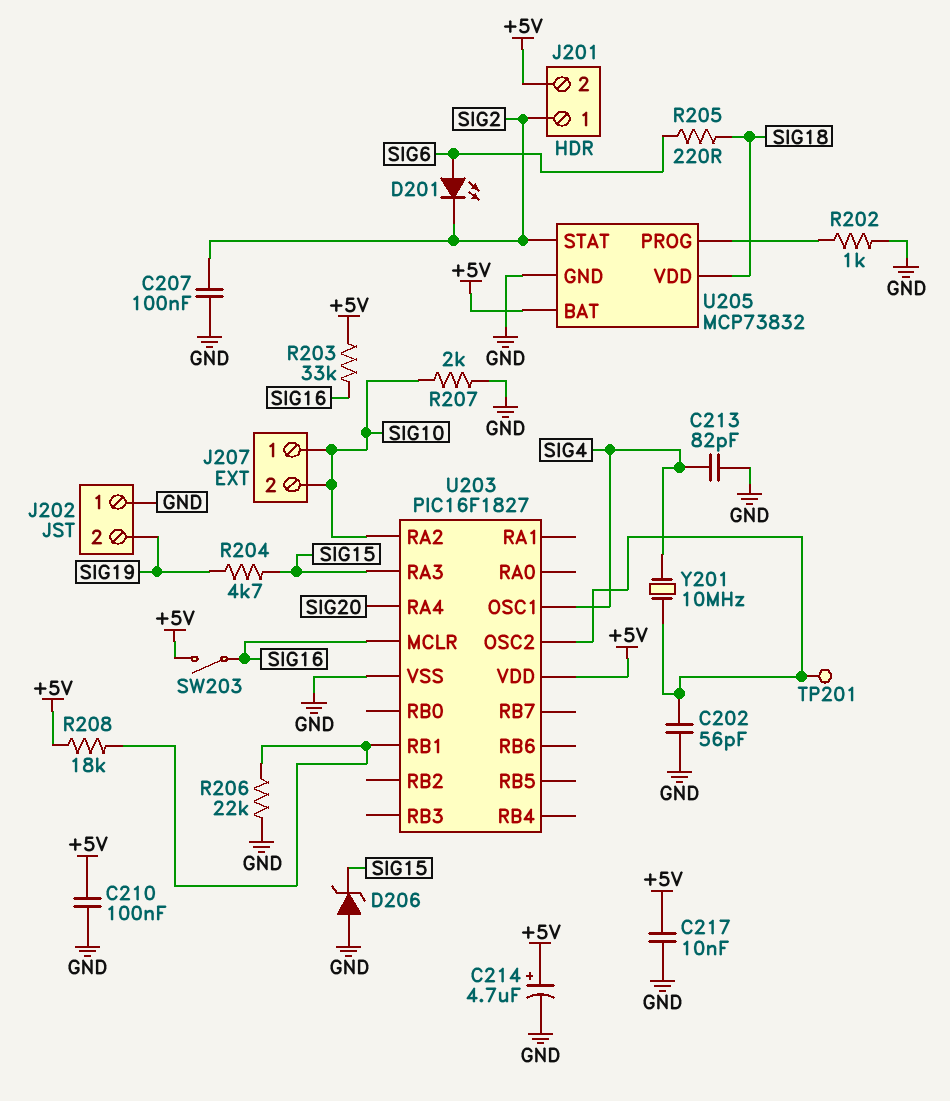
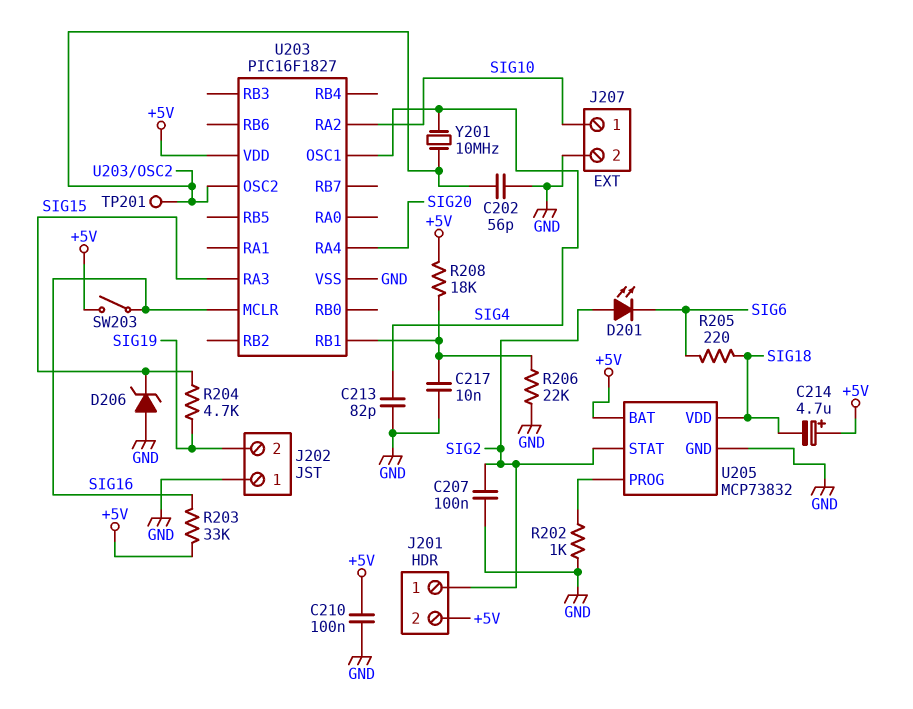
C214: 4.7uF (plus +5V, minus GND) -> 4.7uF (plus +5V, minus SIG18)
C217: 10nF (+5V, GND) -> 10nF (GND, U203/RB1)
D201: LED (A SIG6, K SIG2) -> LED (A SIG2, K SIG6)
J207 pin 2: SIG10 -> GND
R207: 2k (GND, SIG10) -> none

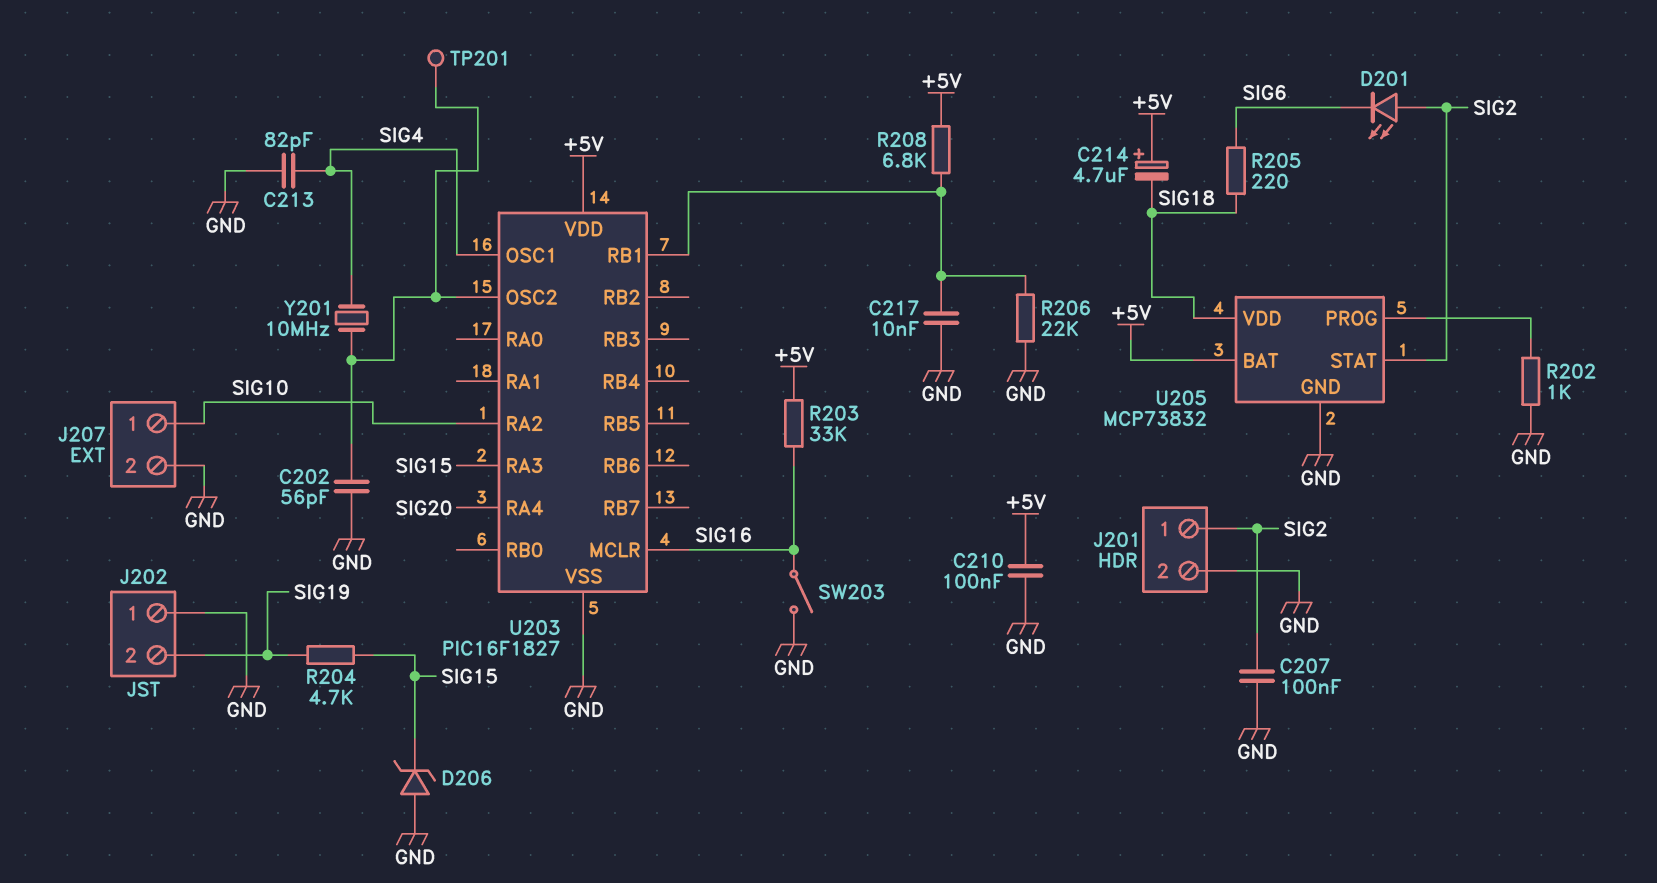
J201 pin 2: +5V -> GND
R208: 18k (+5V, U203/RB1) -> 6.8k (+5V, U203/RB1)
SW203: switch (+5V, SIG16) -> switch (GND, SIG16)

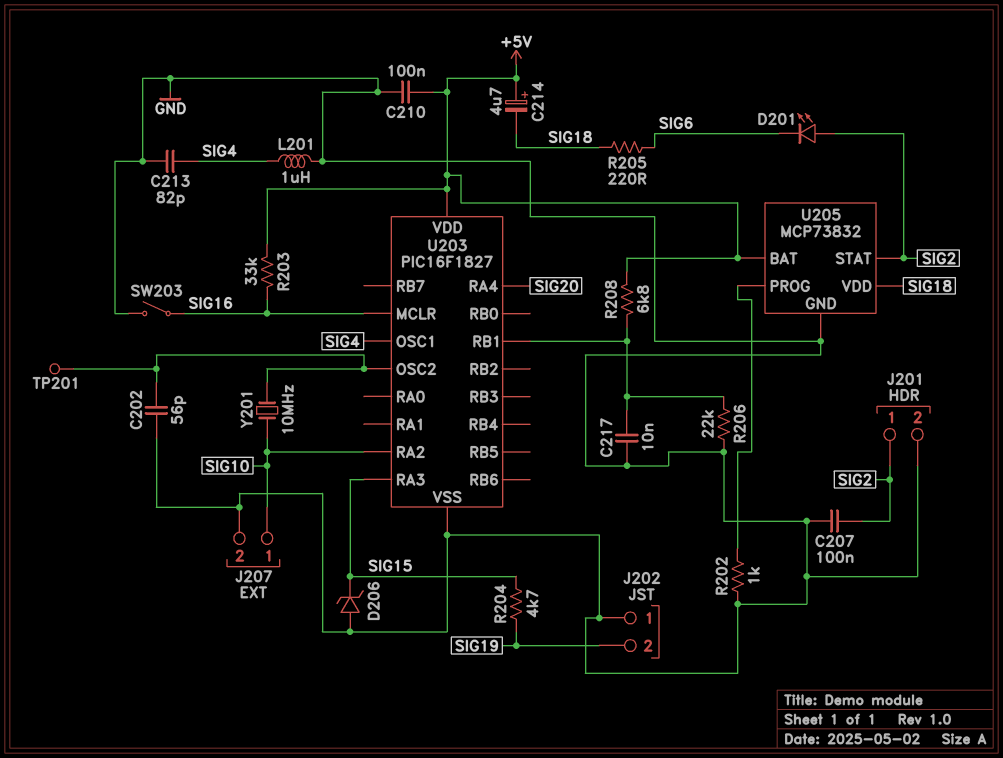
L201: none -> 1uH (GND, SIG4)
Y201: 10MHz (SIG4, U203/OSC2) -> 10MHz (SIG10, U203/OSC2)

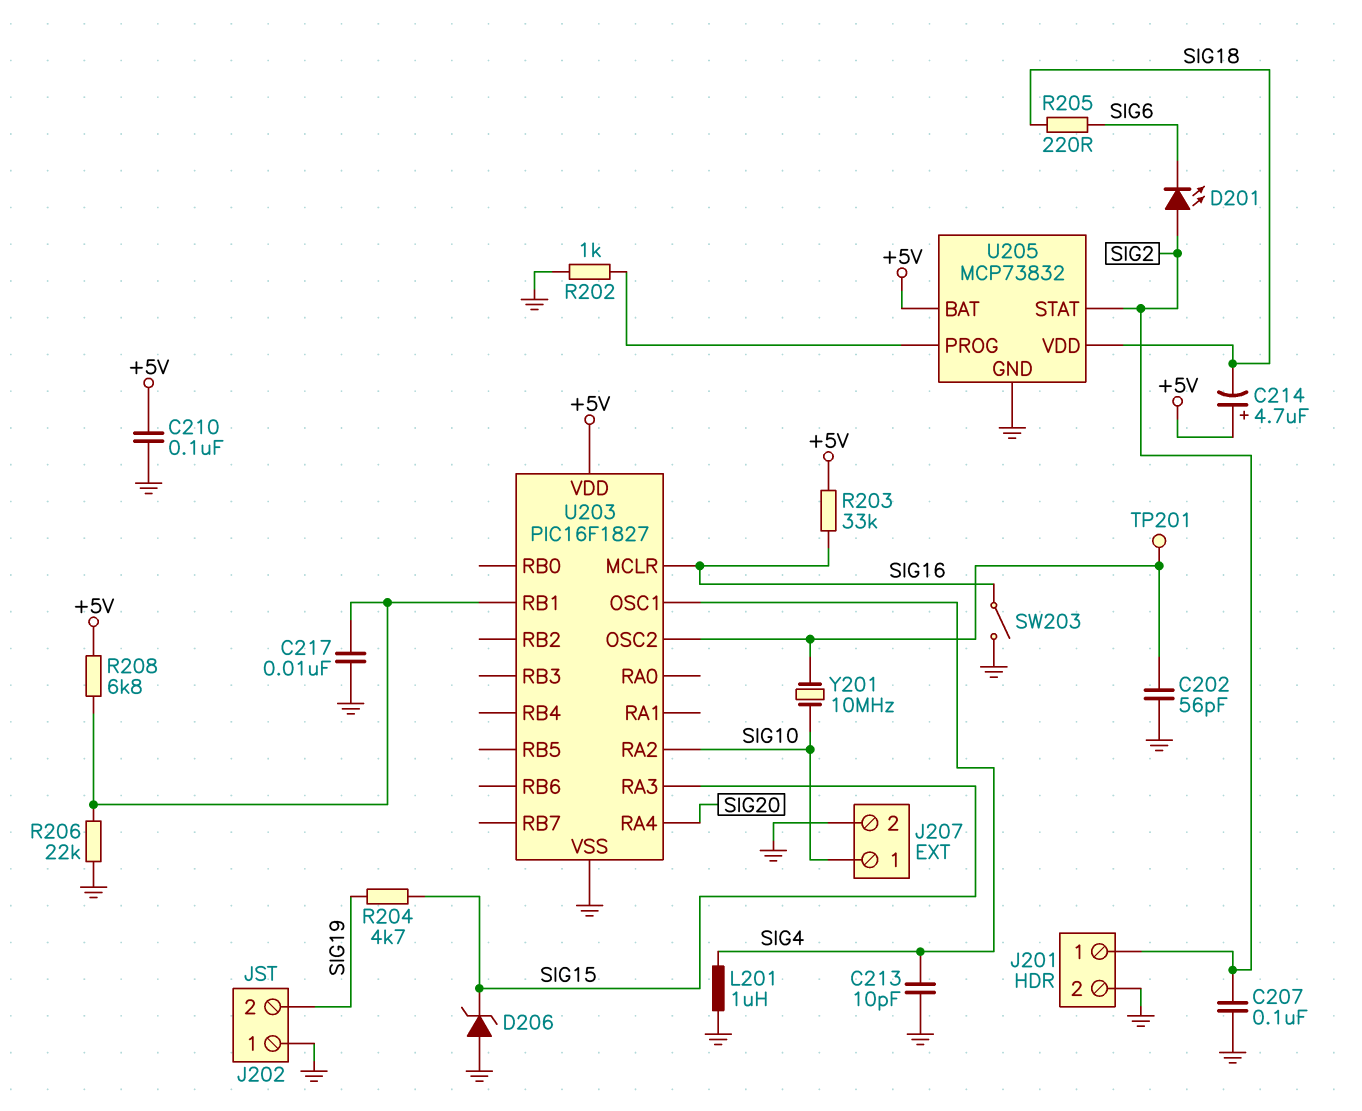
C213: 82pF (GND, SIG4) -> 10pF (GND, SIG4)

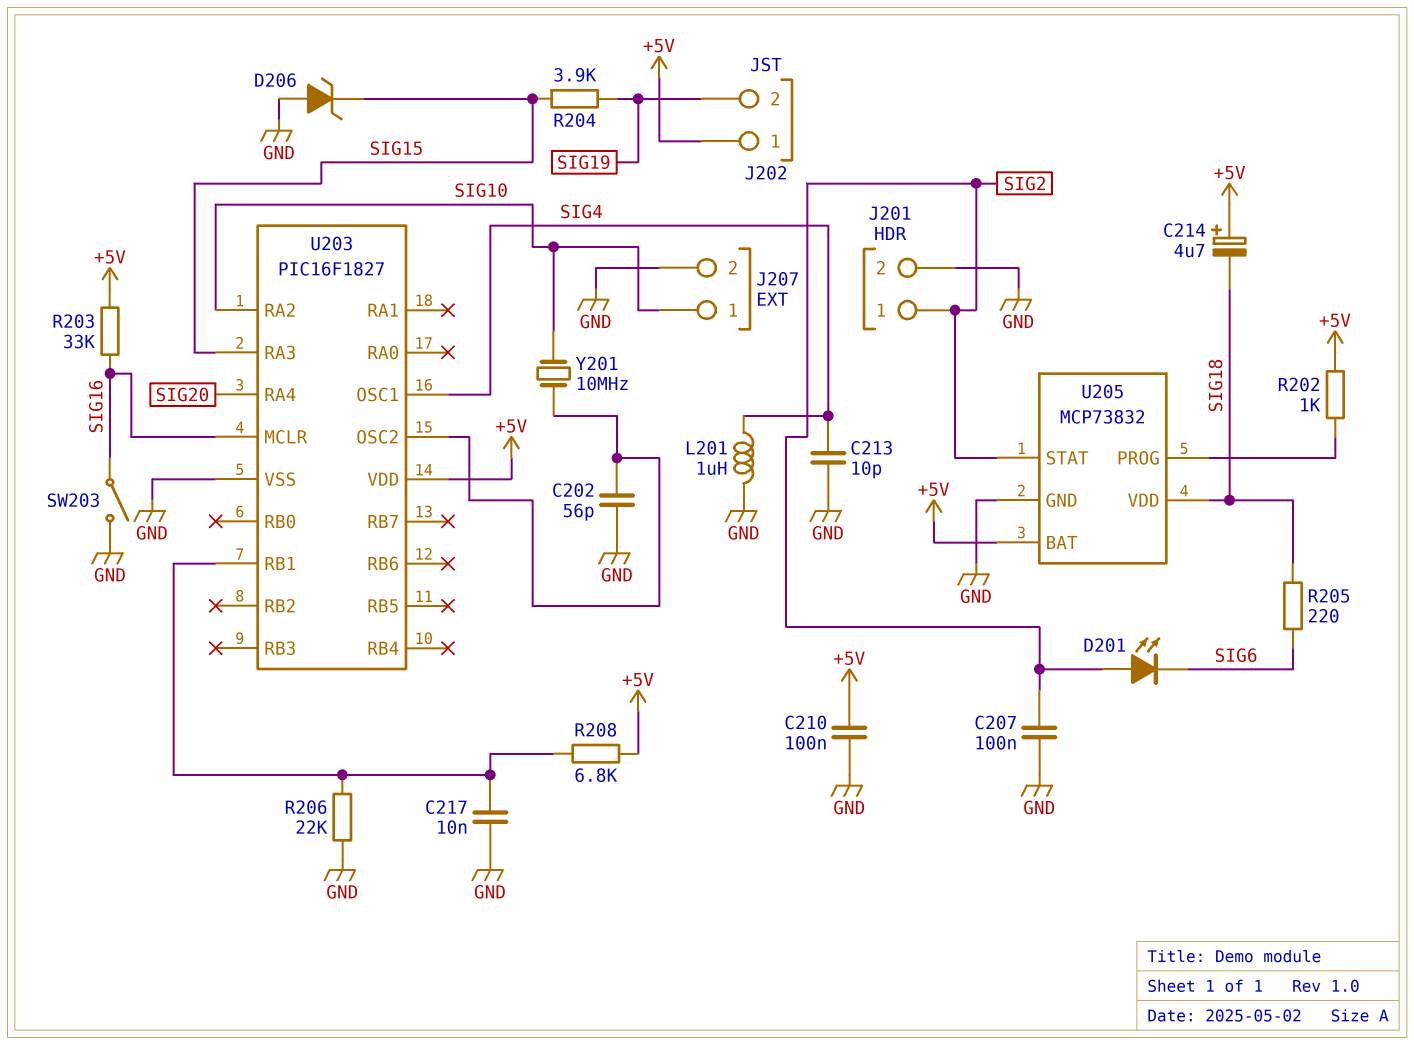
J202 pin 1: GND -> +5V
R202: 1k (GND, U205/PROG) -> 1k (+5V, U205/PROG)
R204: 4.7k (SIG15, SIG19) -> 3.9k (SIG15, SIG19)
TP201: test point (U203/OSC2) -> none

